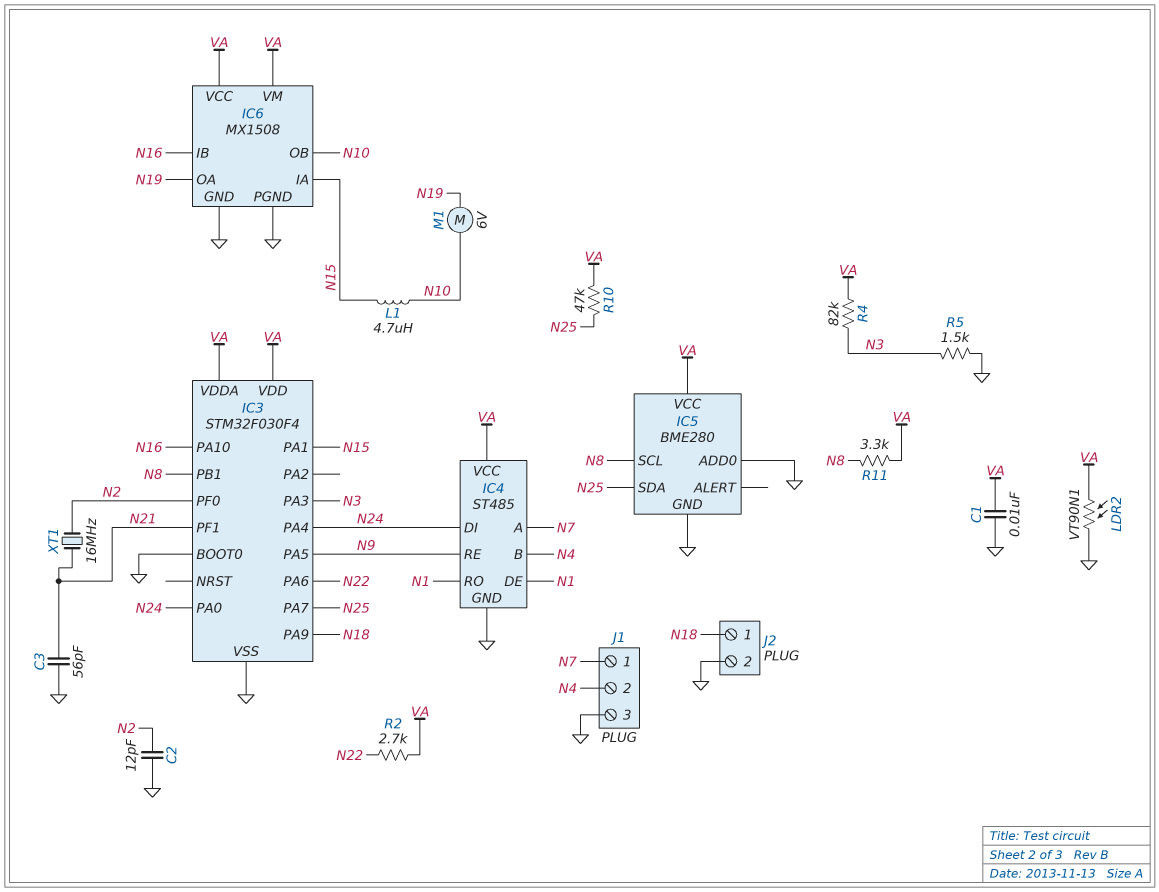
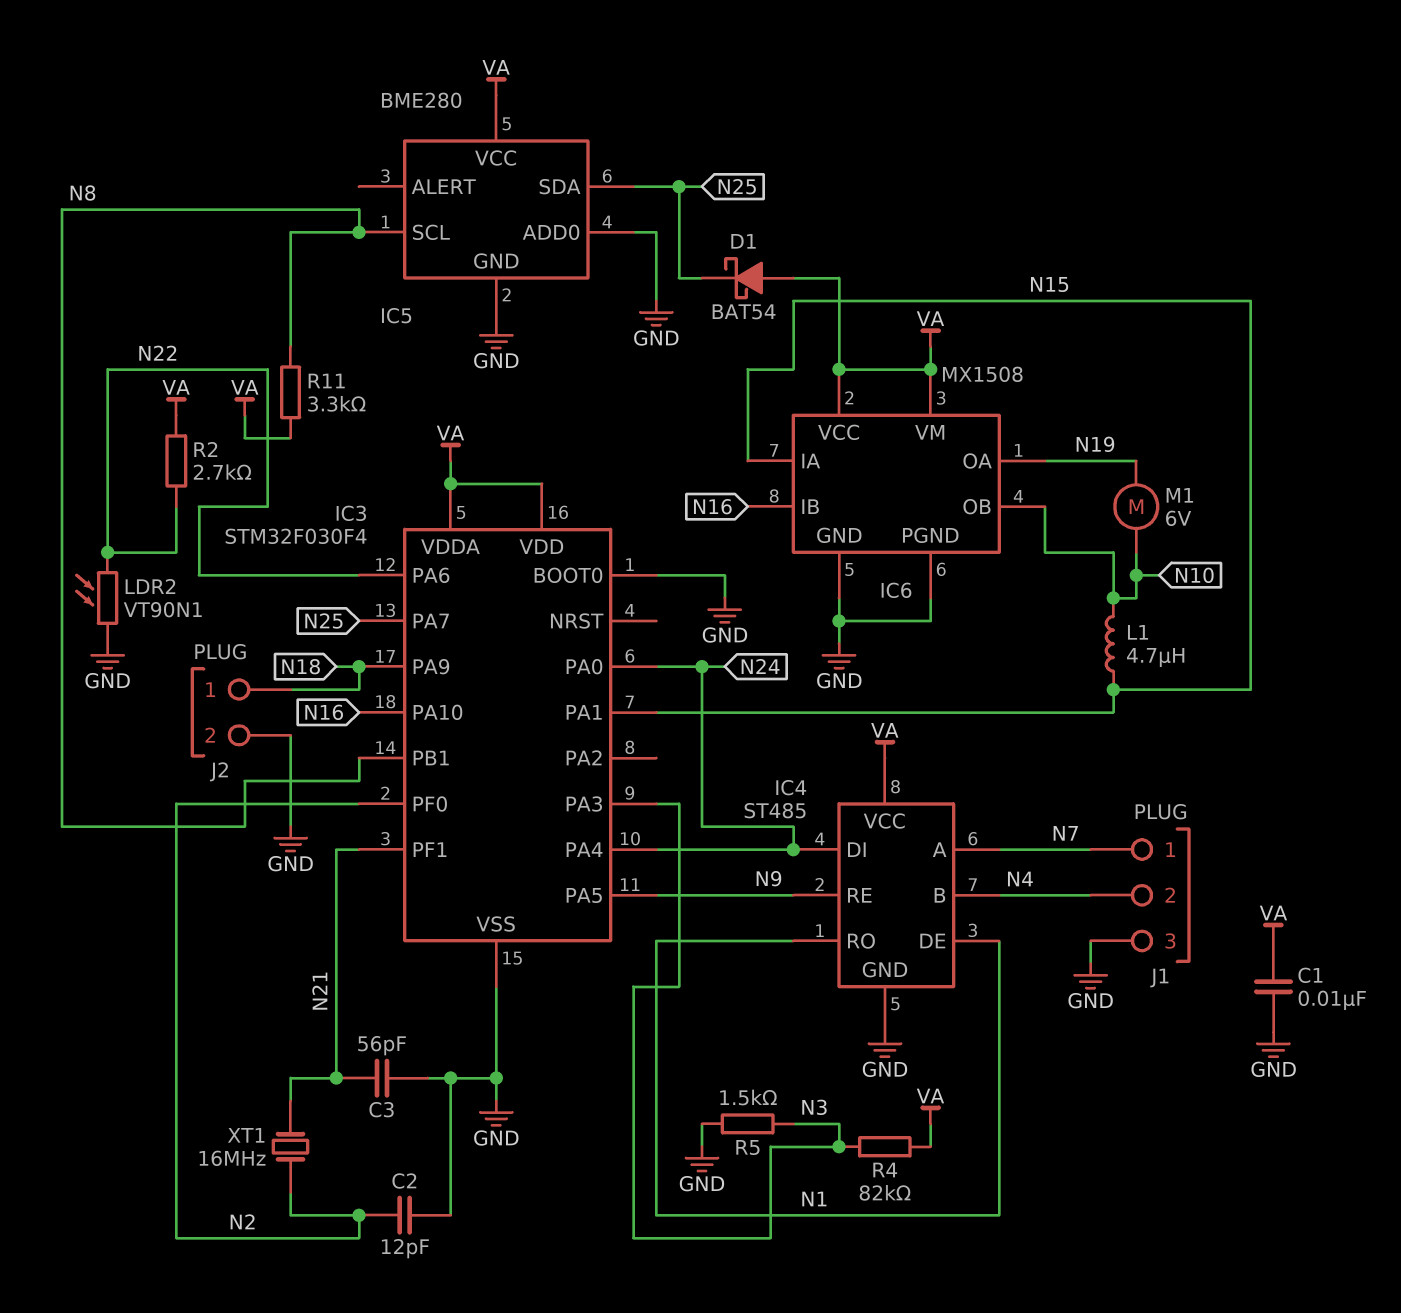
D1: none -> schottky BAT54 (A VA, K N25)
LDR2: VT90N1 (GND, VA) -> VT90N1 (GND, N22)
R10: 47k (N25, VA) -> none

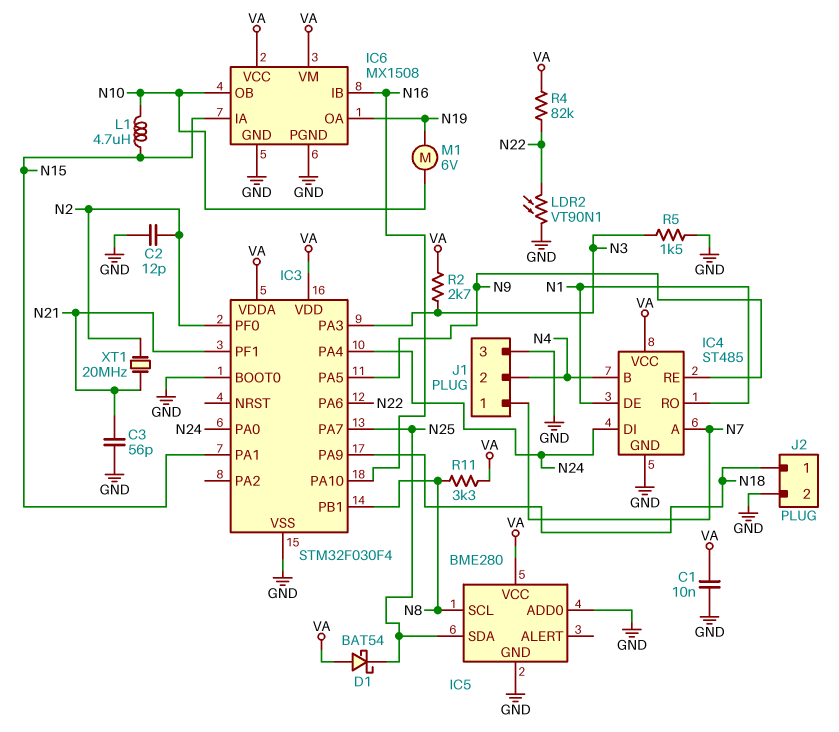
R2: 2.7k (N22, VA) -> 2.7k (N3, VA)
R4: 82k (N3, VA) -> 82k (N22, VA)
XT1: 16MHz (N2, N21) -> 20MHz (N2, N21)

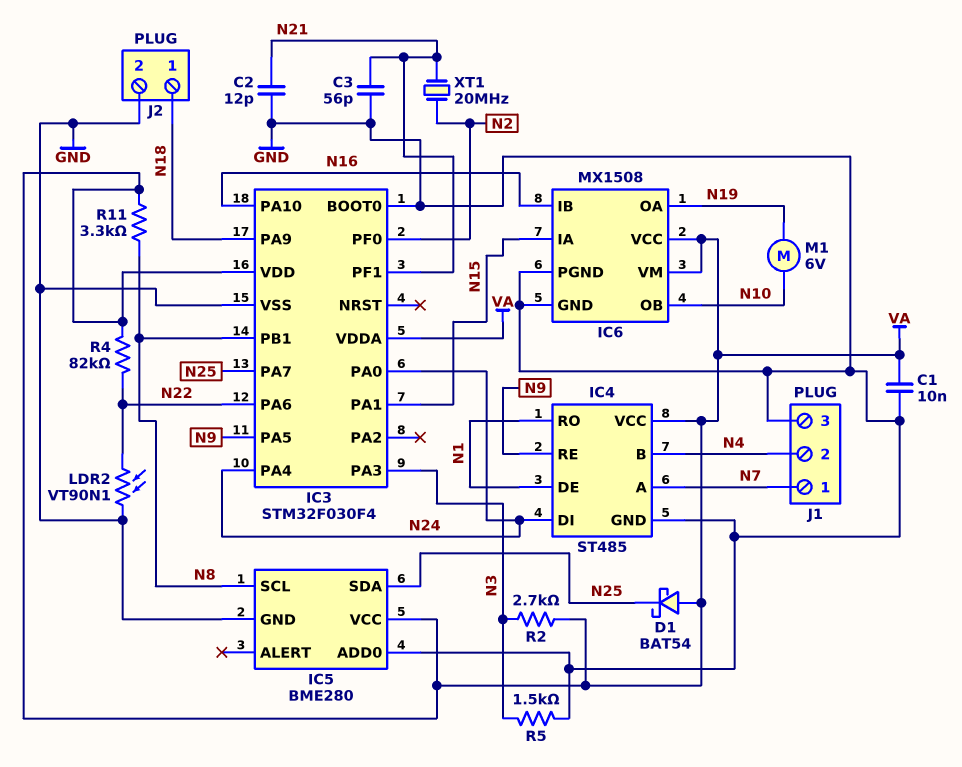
C2: 12pF (GND, N2) -> 12pF (GND, N21)
L1: 4.7uH (N10, N15) -> none

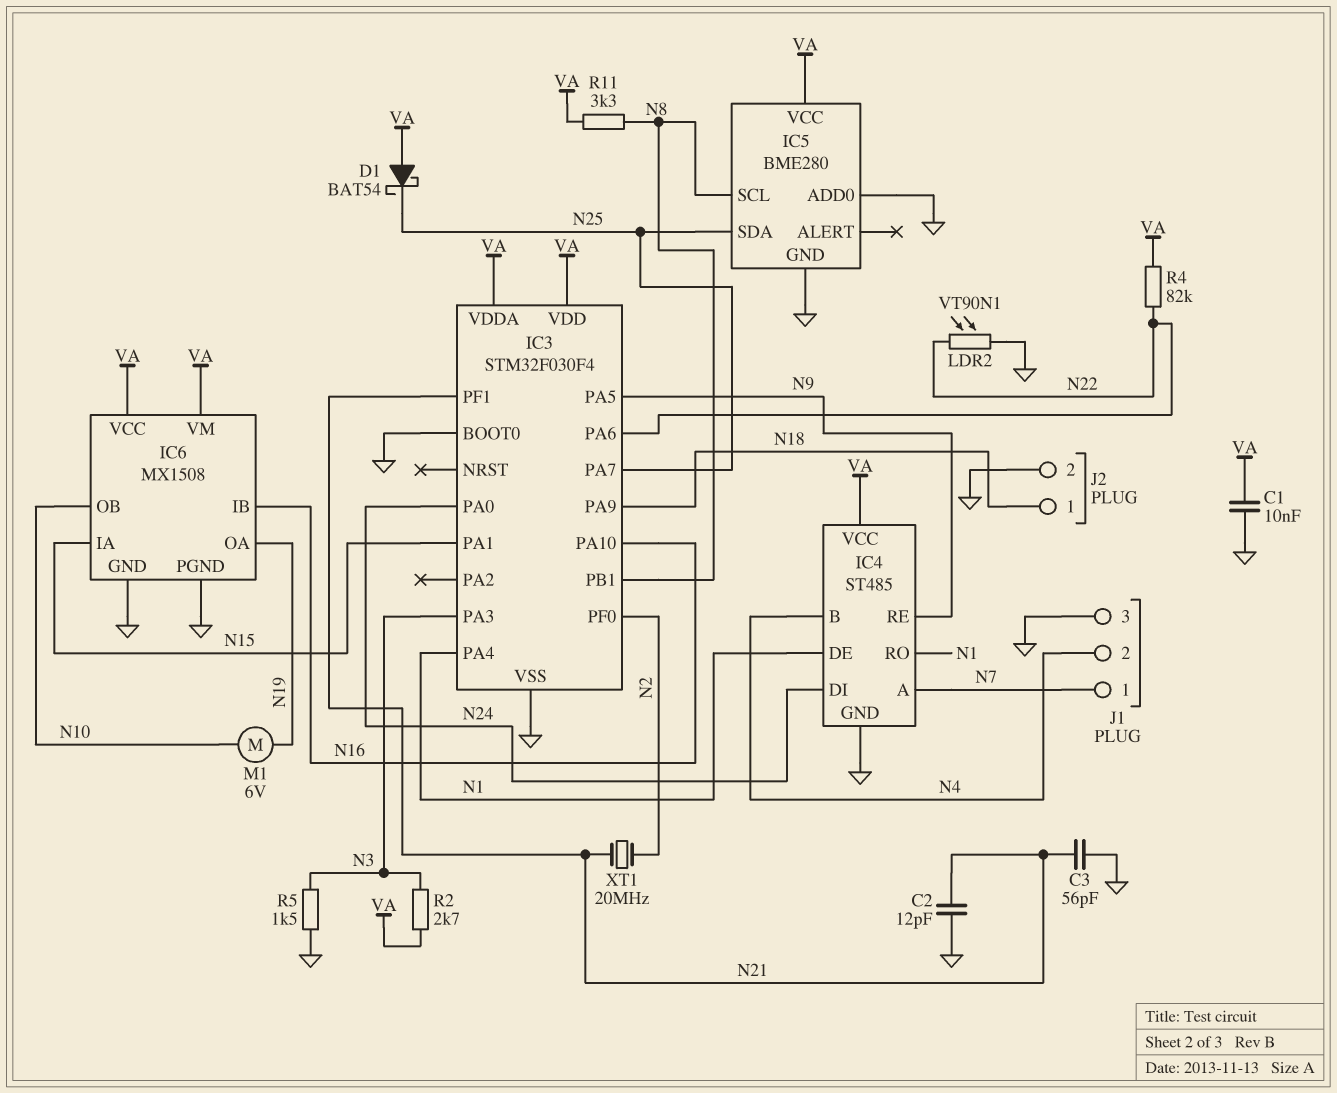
IC3 pin PA4: N24 -> N1

